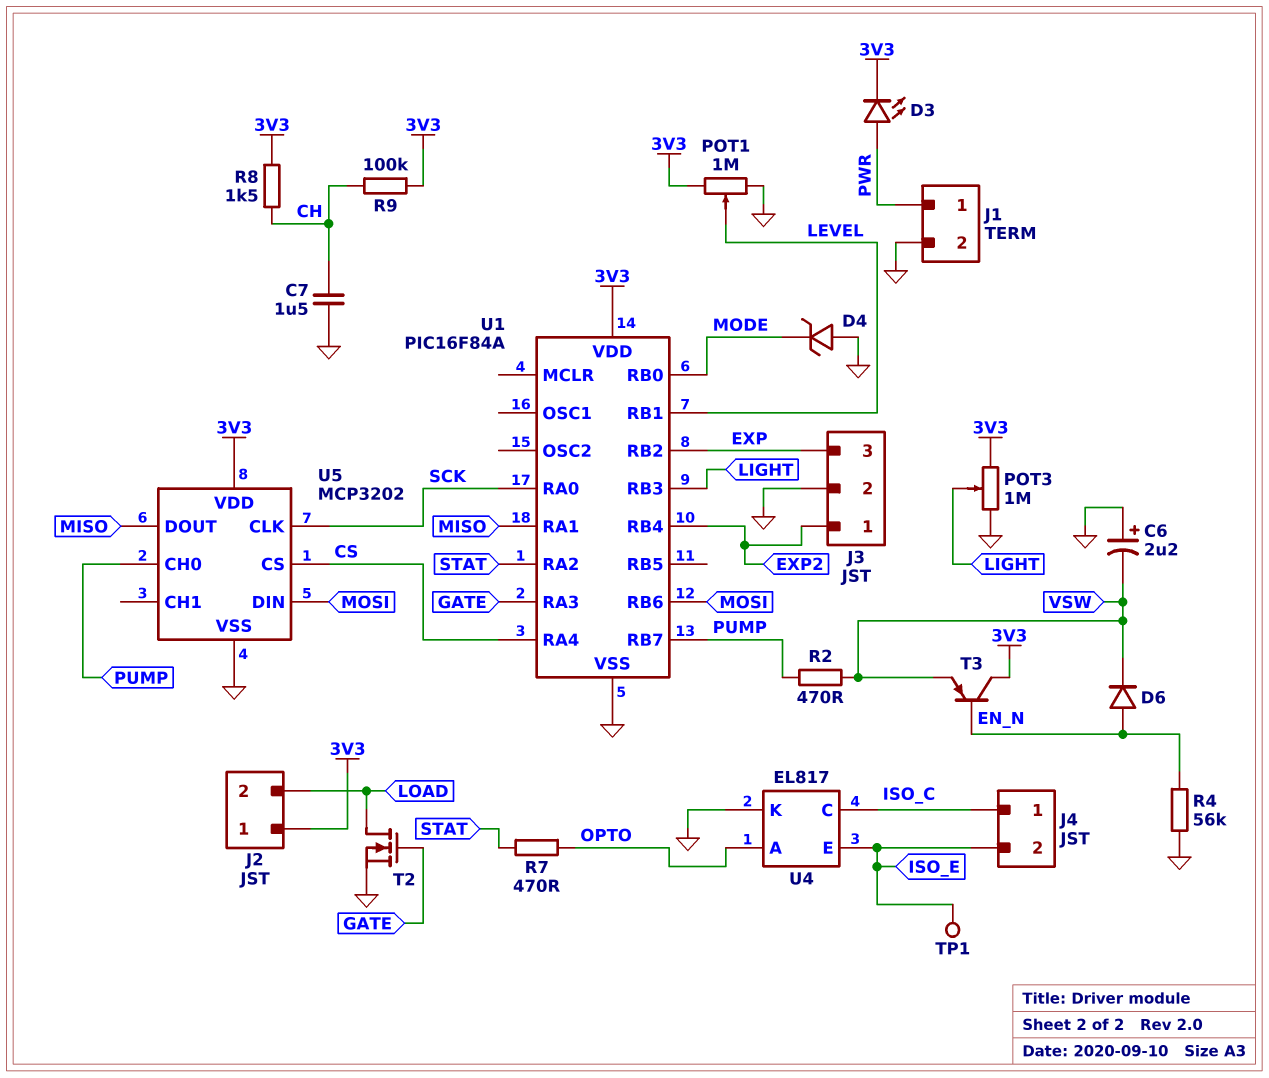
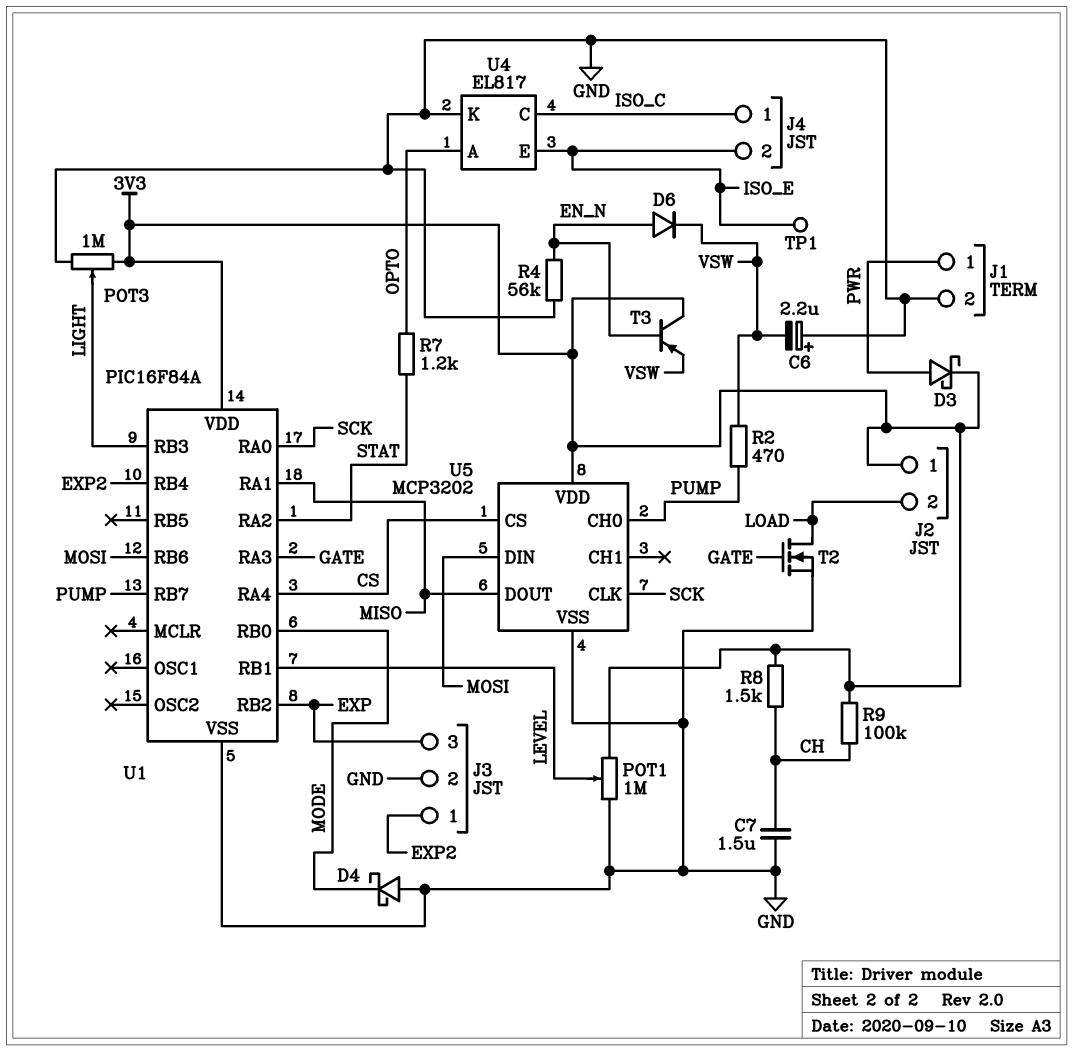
D3: LED (A PWR, K 3V3) -> schottky (A PWR, K 3V3)
D4: zener (A GND, K MODE) -> schottky (A GND, K MODE)
R7: 470 (OPTO, STAT) -> 1.2k (OPTO, STAT)

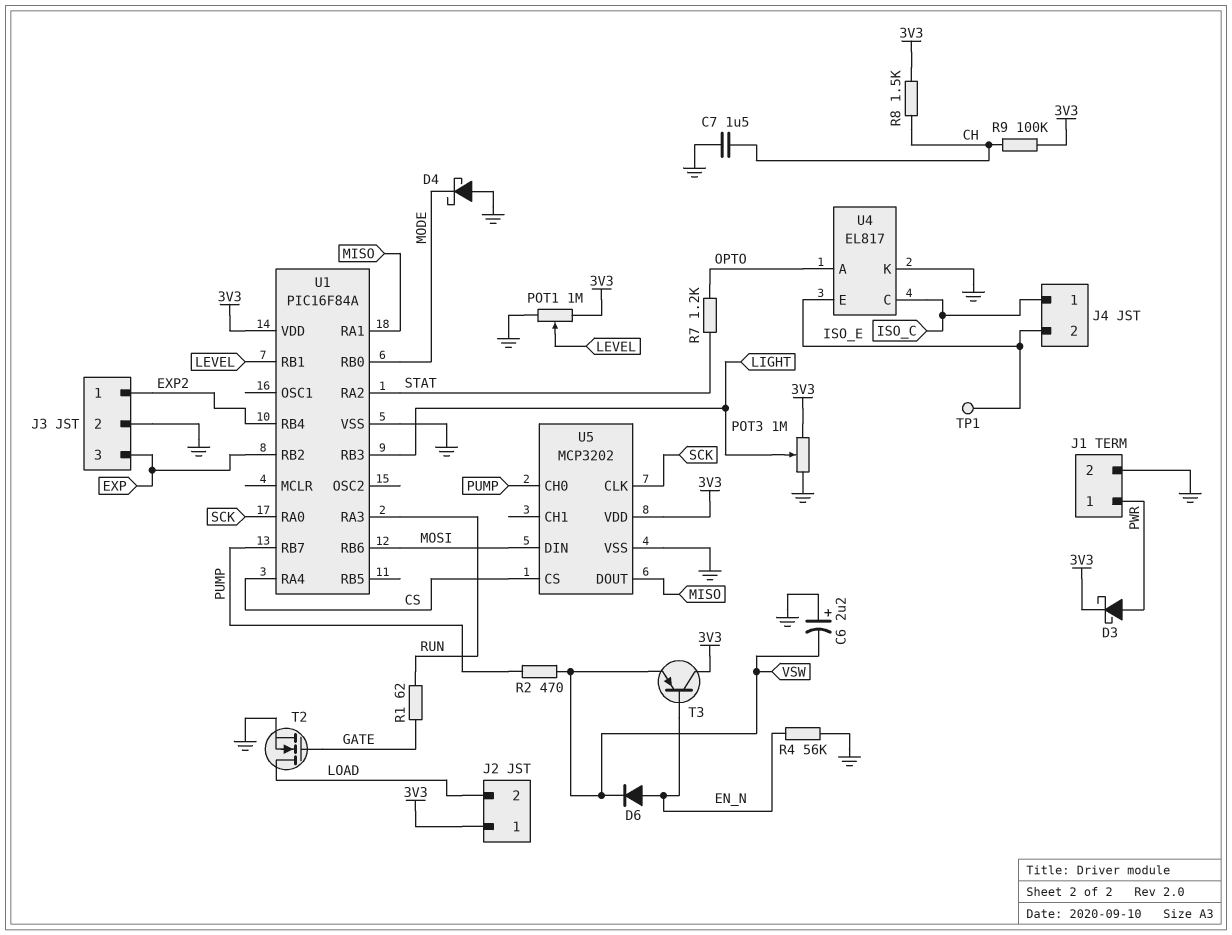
R1: none -> 62 (GATE, RUN)
U1 pin RA3: GATE -> RUN

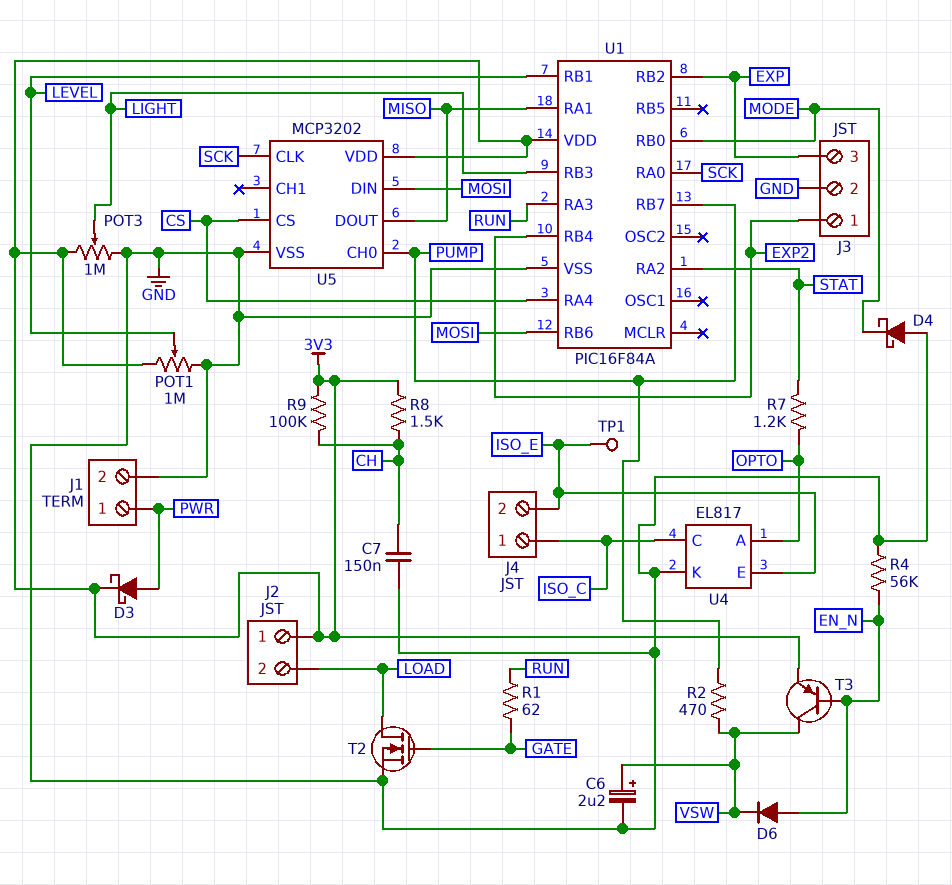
C6: 2.2uF (plus GND, minus VSW) -> 2.2uF (plus VSW, minus GND)
C7: 1.5uF (CH, GND) -> 150nF (CH, GND)
T3: PNP (B EN_N, C 3V3, E VSW) -> PNP (B EN_N, C VSW, E 3V3)

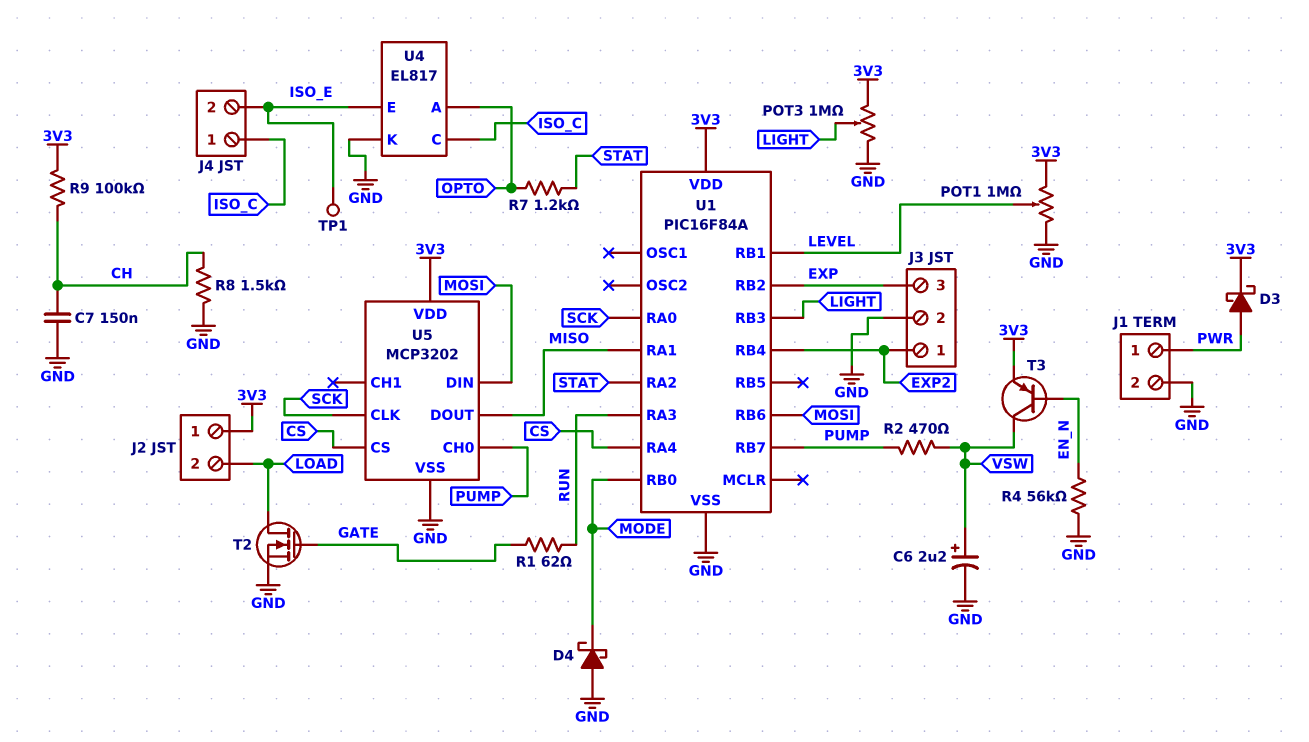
D6: diode (A EN_N, K VSW) -> none
R8: 1.5k (3V3, CH) -> 1.5k (CH, GND)

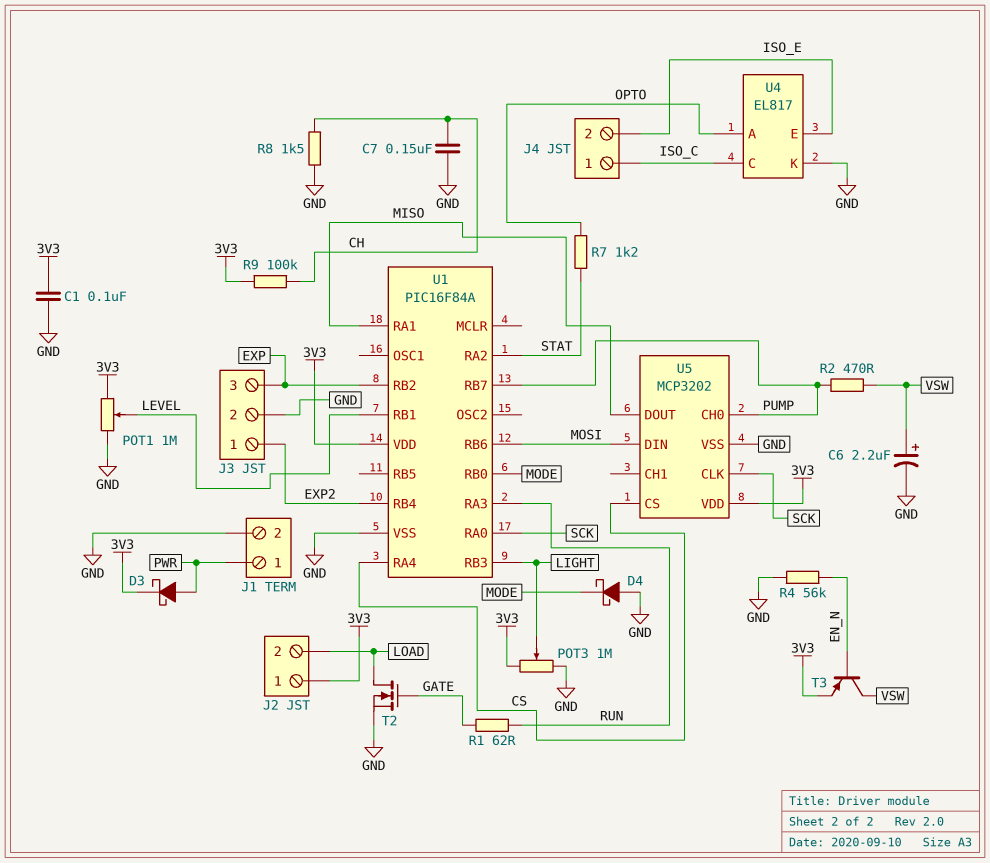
C1: none -> 100nF (3V3, GND)
TP1: test point (ISO_E) -> none

